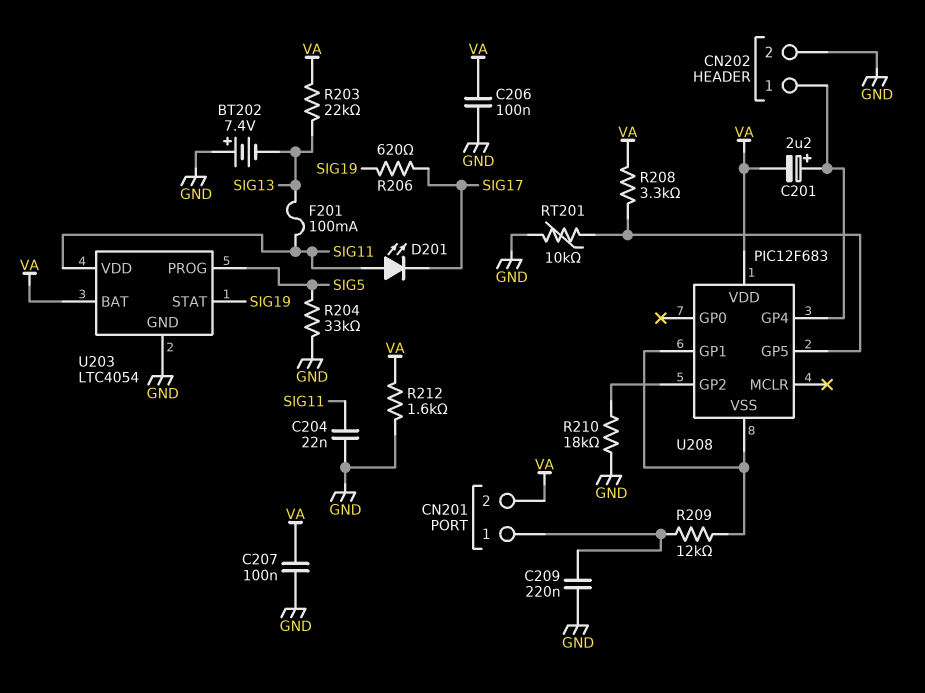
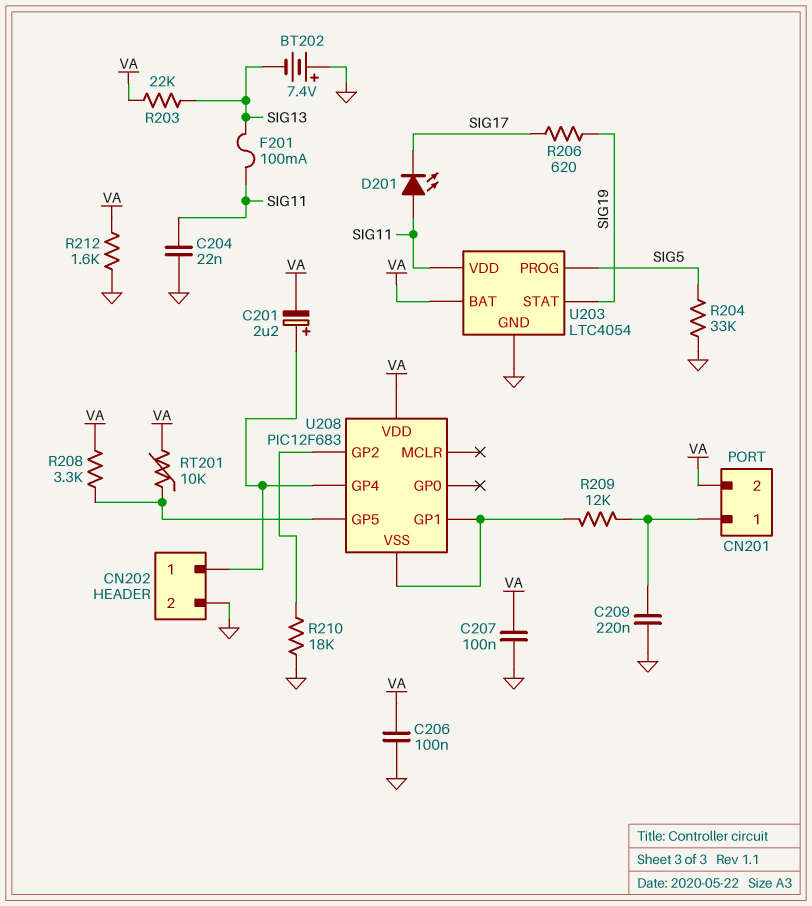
RT201: 10k (GND, U208/GP5) -> 10k (U208/GP5, VA)

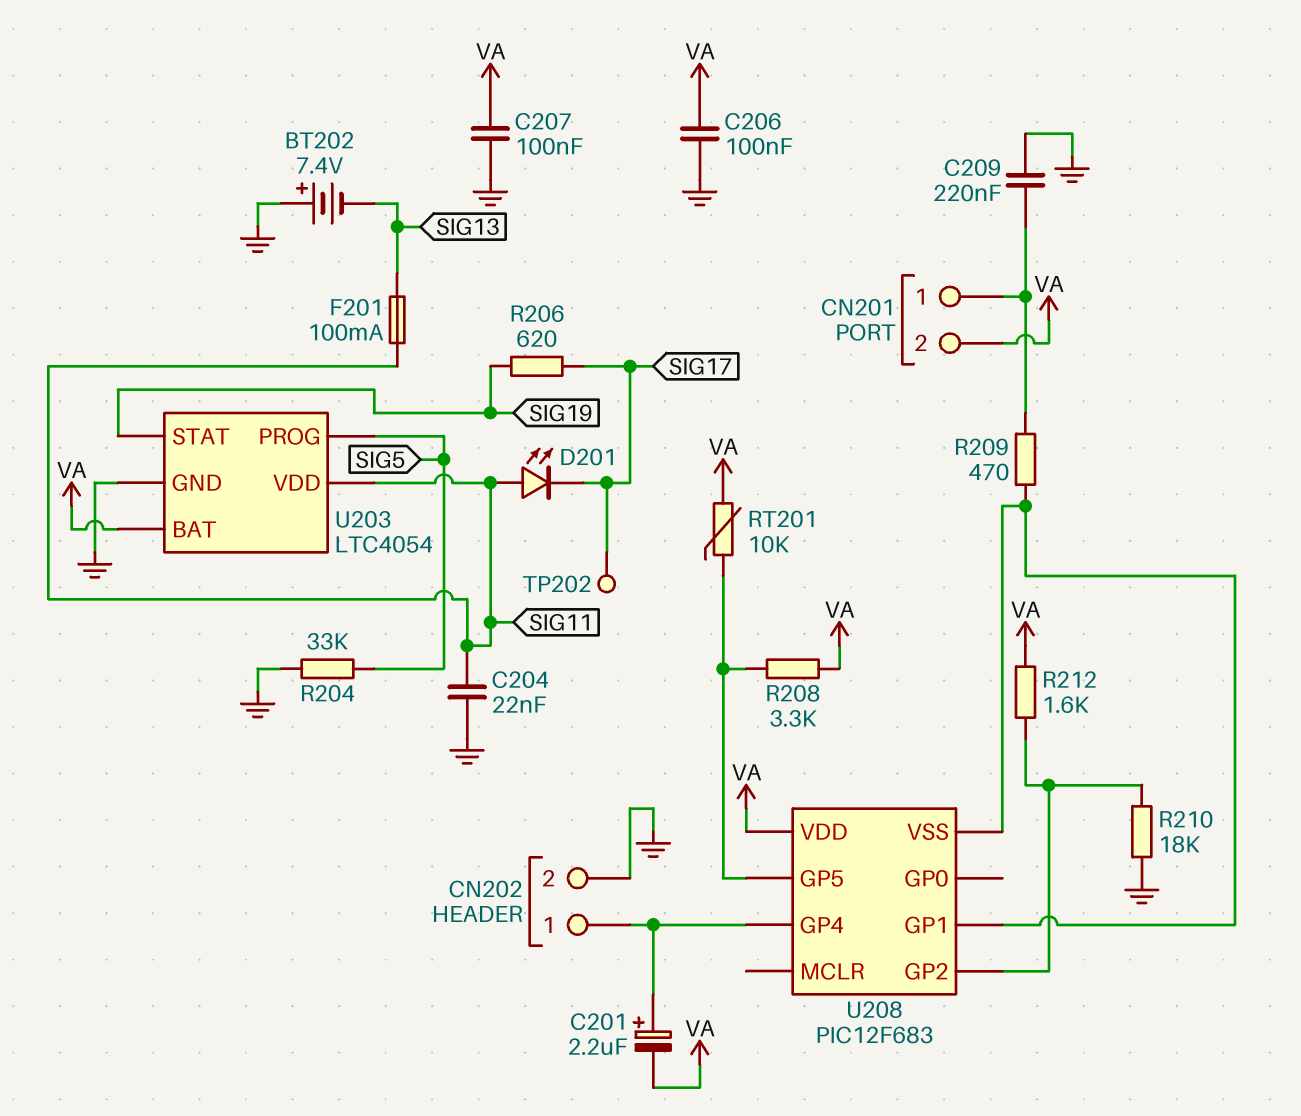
R203: 22k (SIG13, VA) -> none
R209: 12k (CN201/1, U208/GP1) -> 470 (CN201/1, U208/GP1)
R212: 1.6k (GND, VA) -> 1.6k (U208/GP2, VA)
TP202: none -> test point (SIG17)

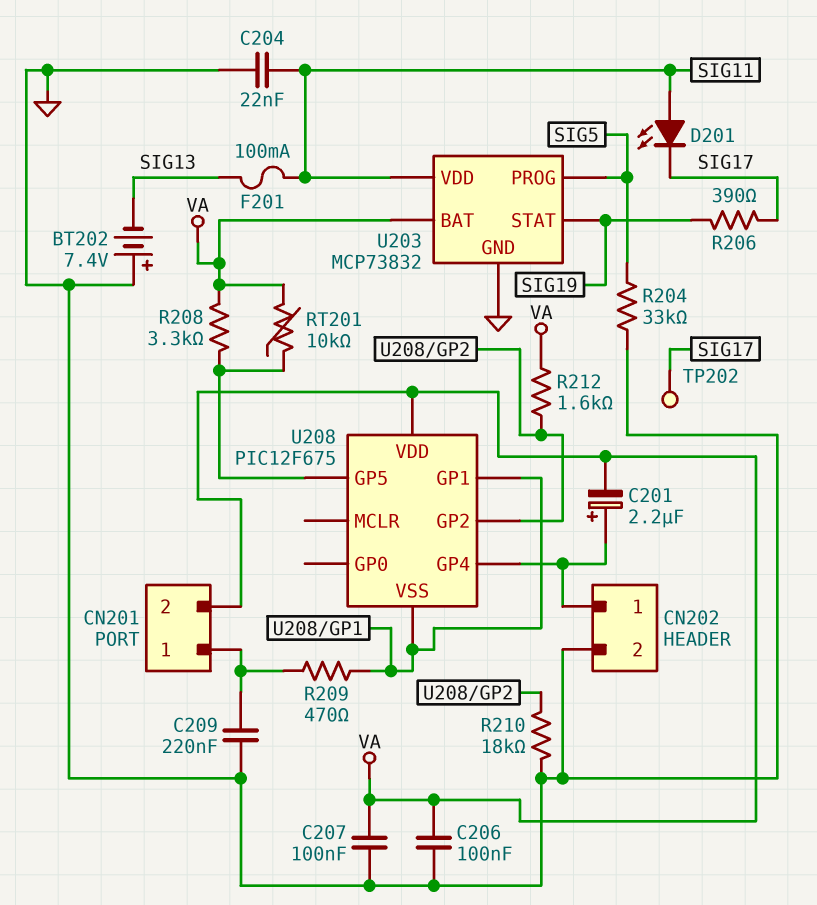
R206: 620 (SIG17, SIG19) -> 390 (SIG17, SIG19)
U203: LTC4054 -> MCP73832
U208: PIC12F683 -> PIC12F675

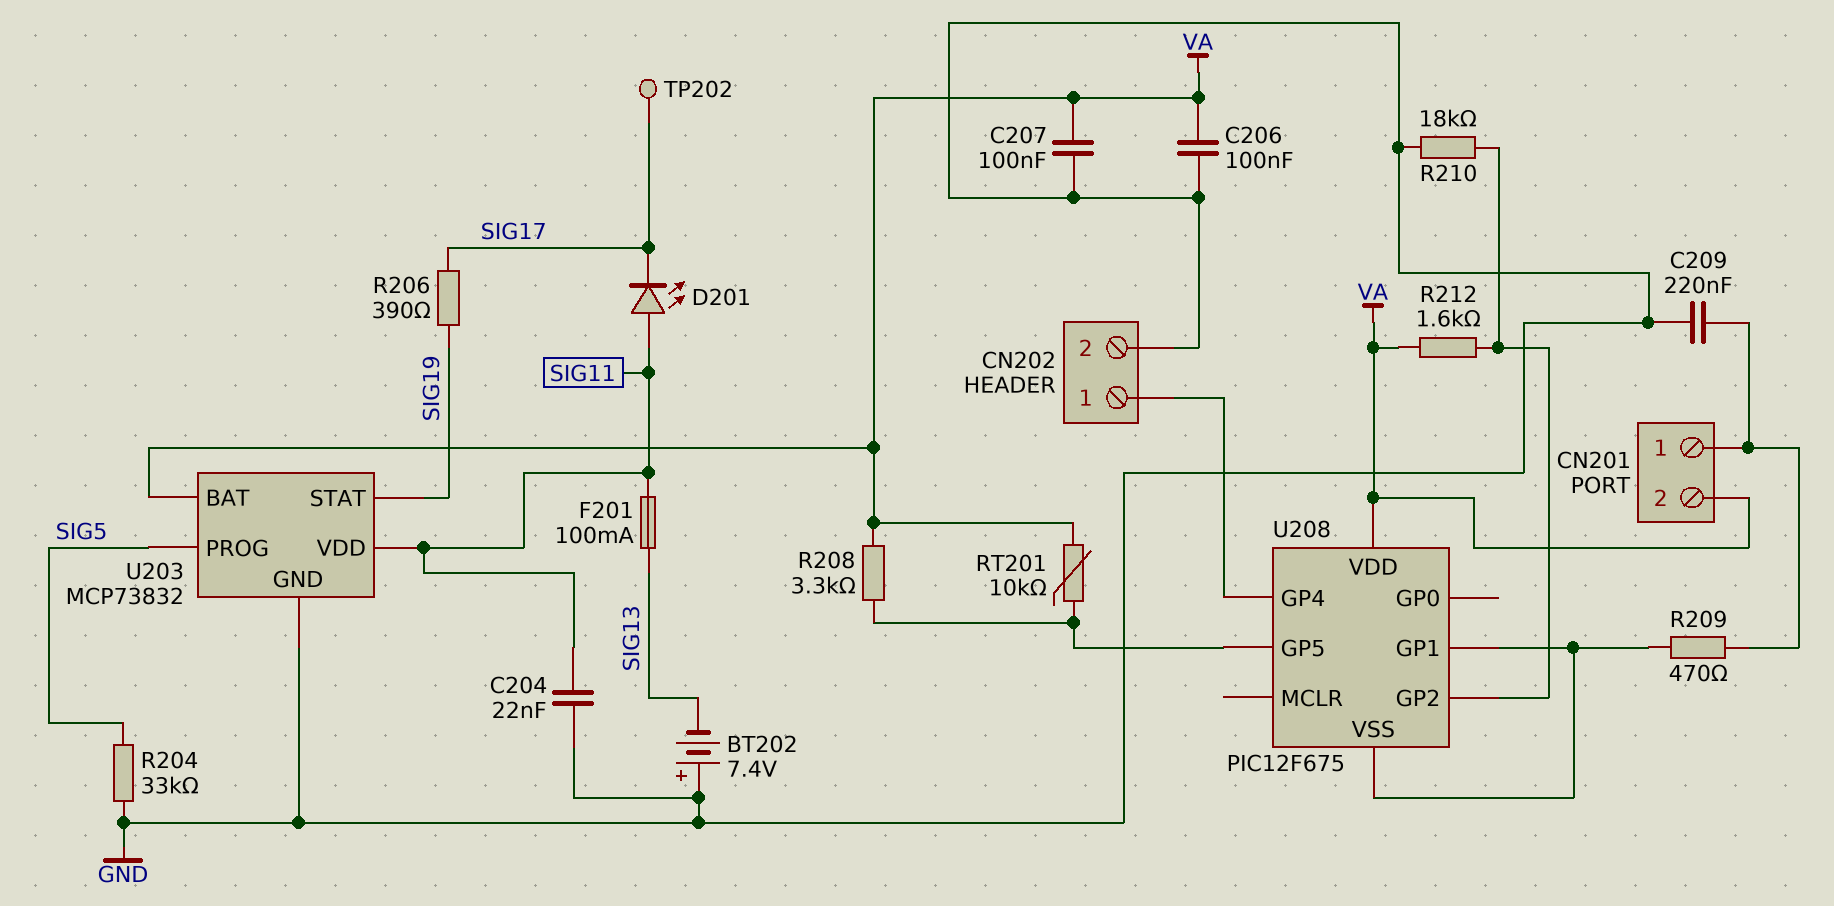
C201: 2.2uF (plus CN202/1, minus VA) -> none

